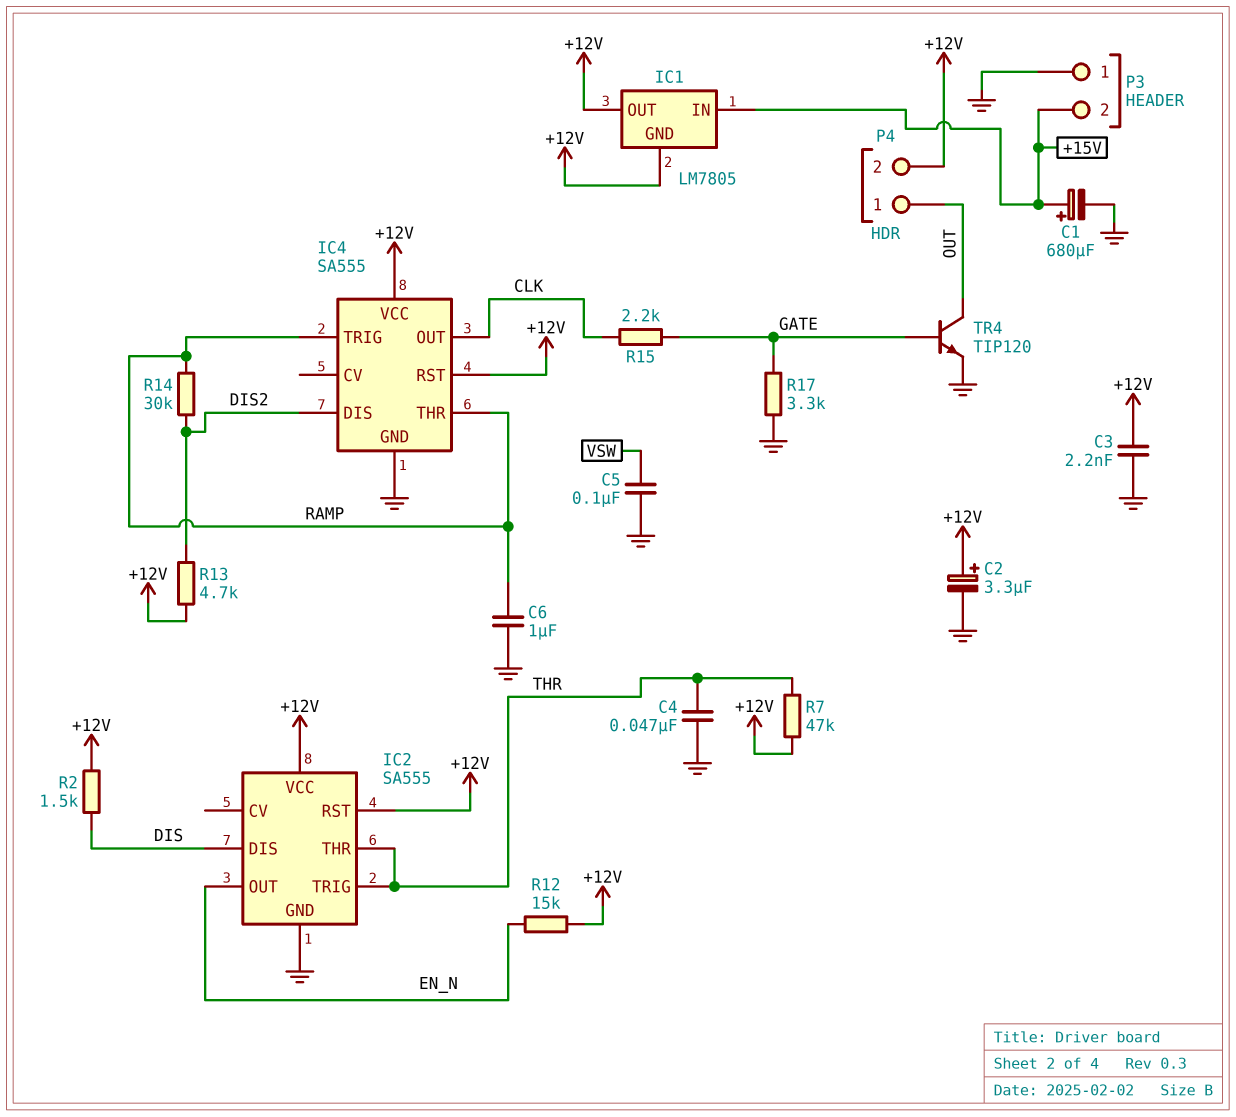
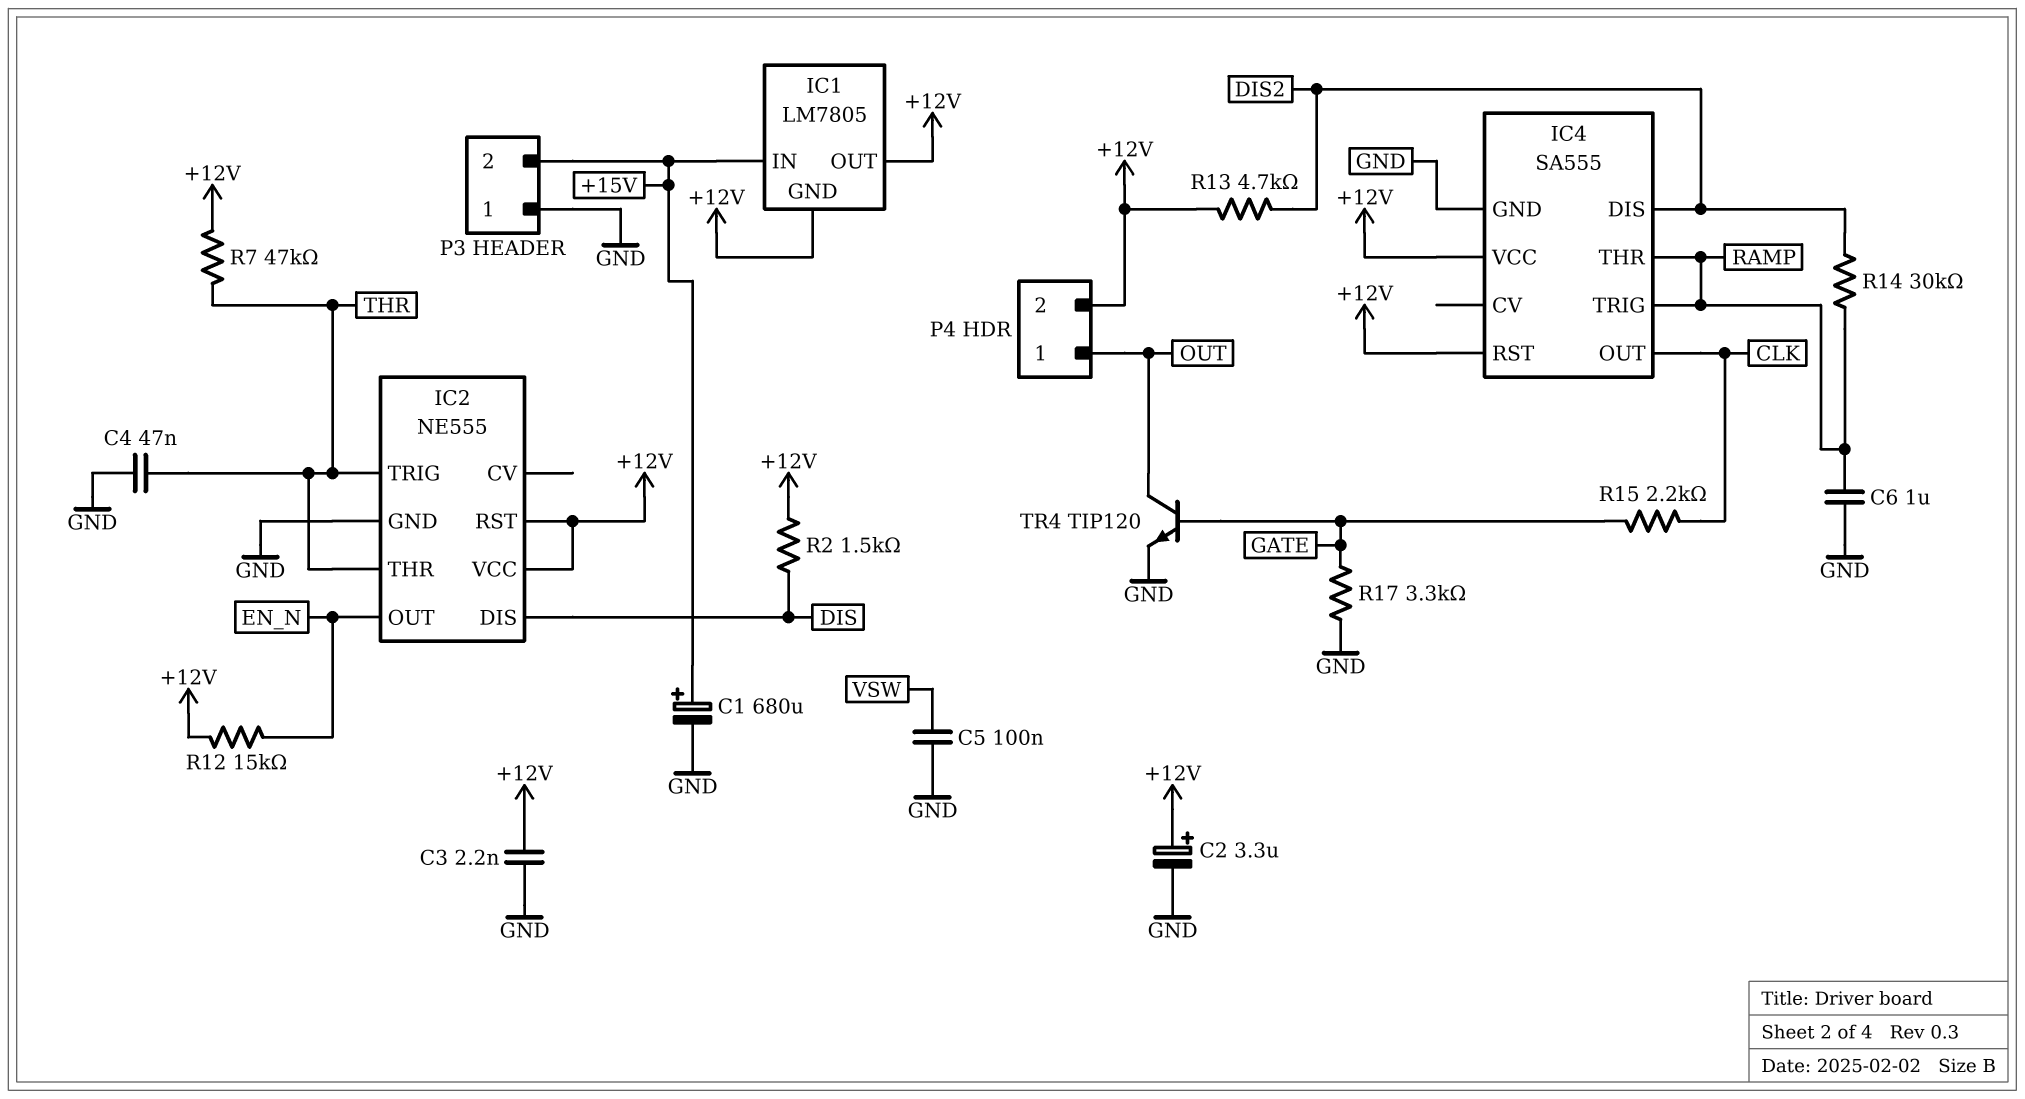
IC2: SA555 -> NE555

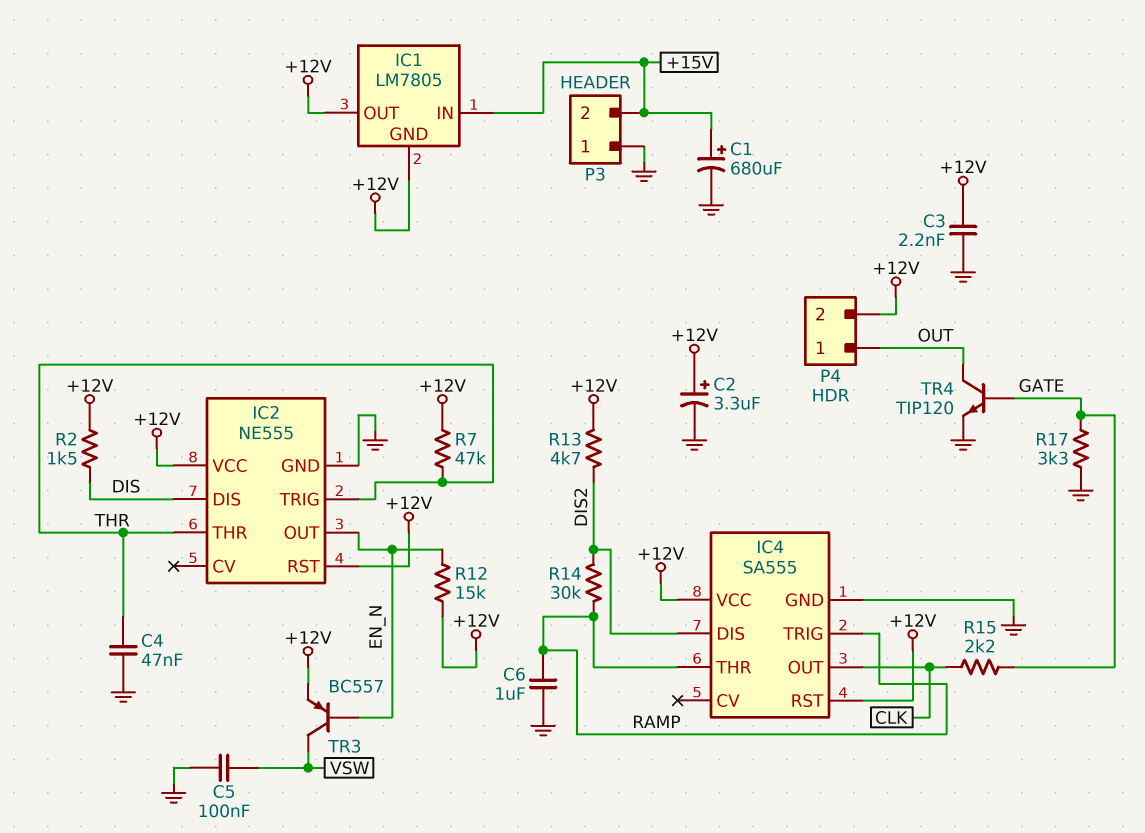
TR3: none -> PNP BC557 (B EN_N, C VSW, E +12V)

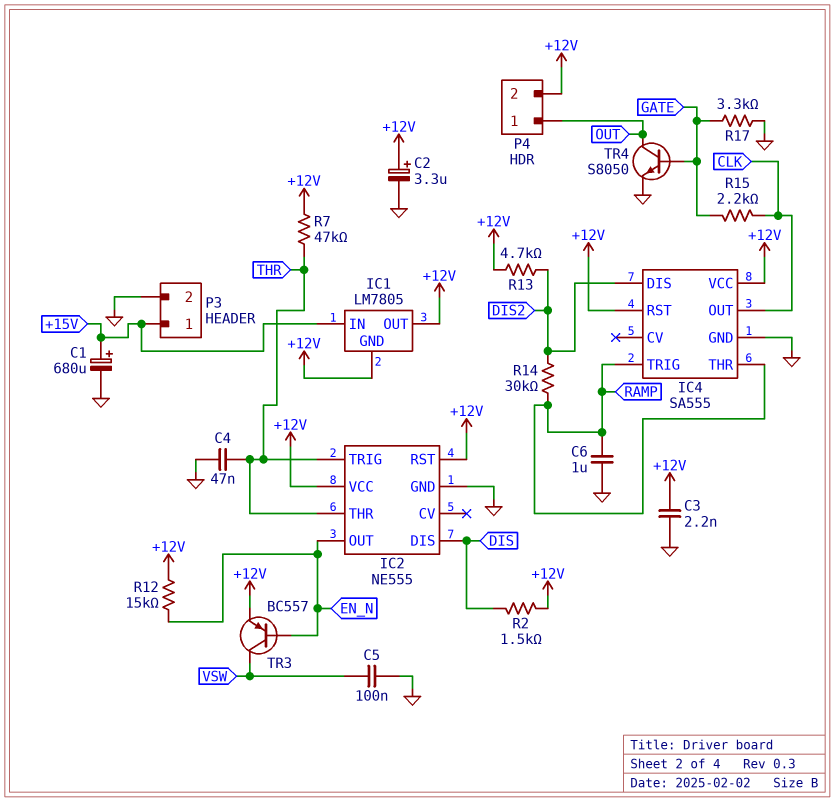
P3 pin 1: GND -> +15V
P3 pin 2: +15V -> GND
TR4: NPN TIP120 (B GATE, C OUT, E GND) -> NPN S8050 (B GATE, C OUT, E GND)

